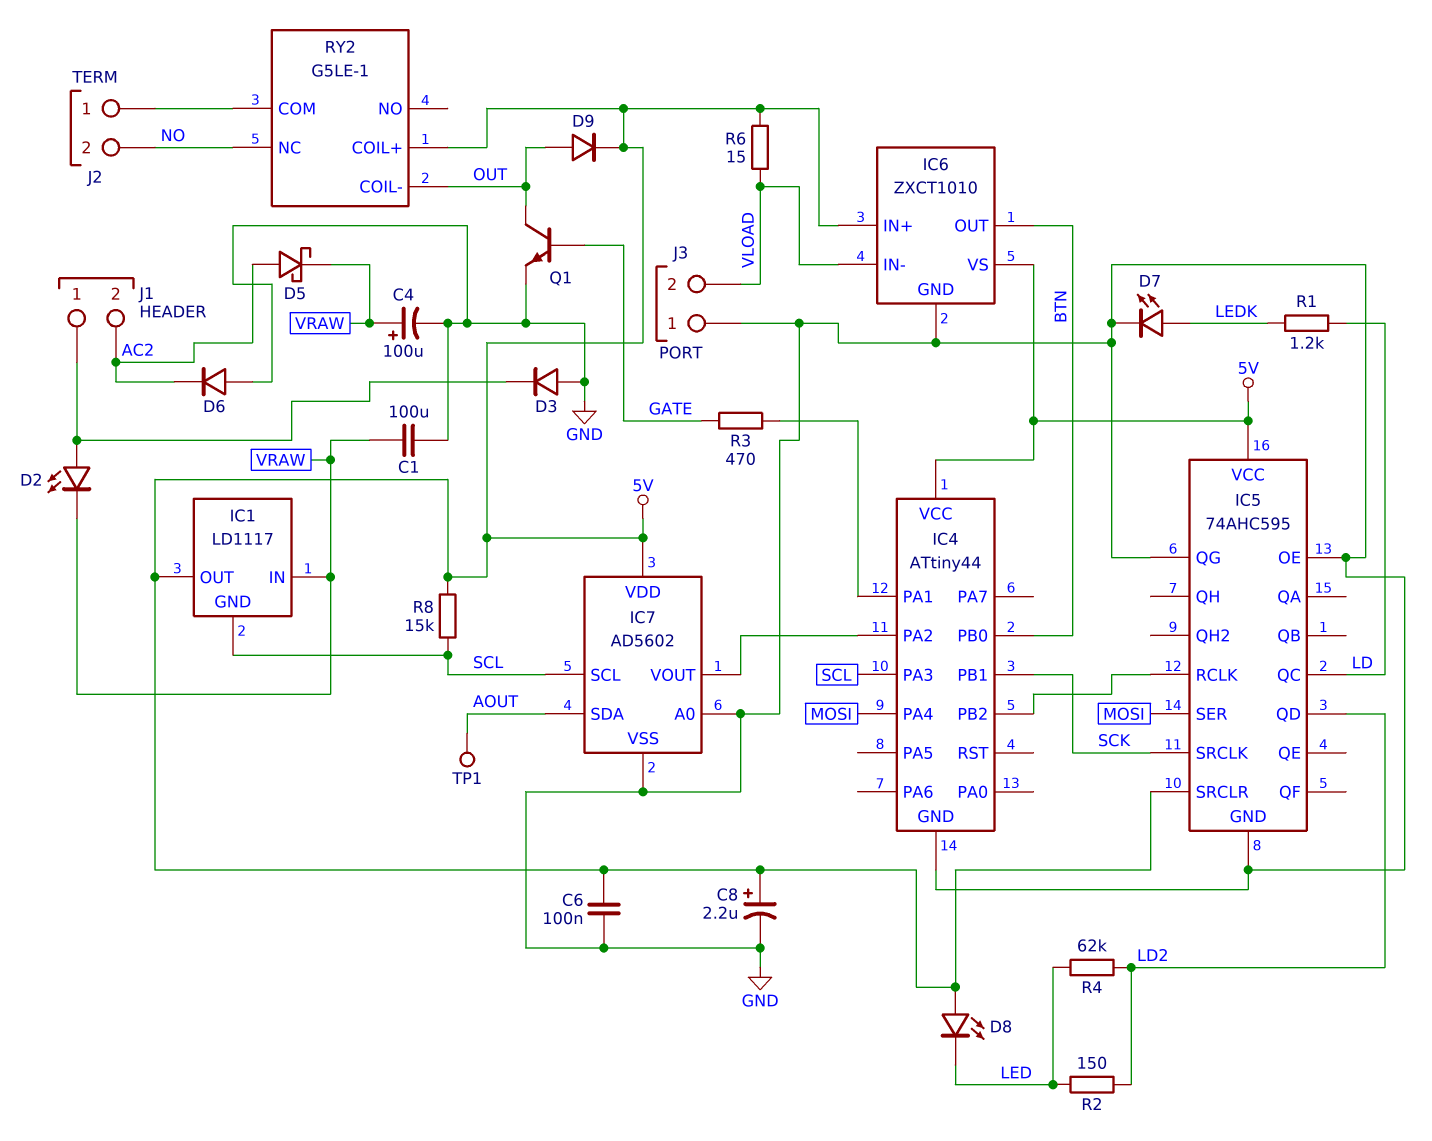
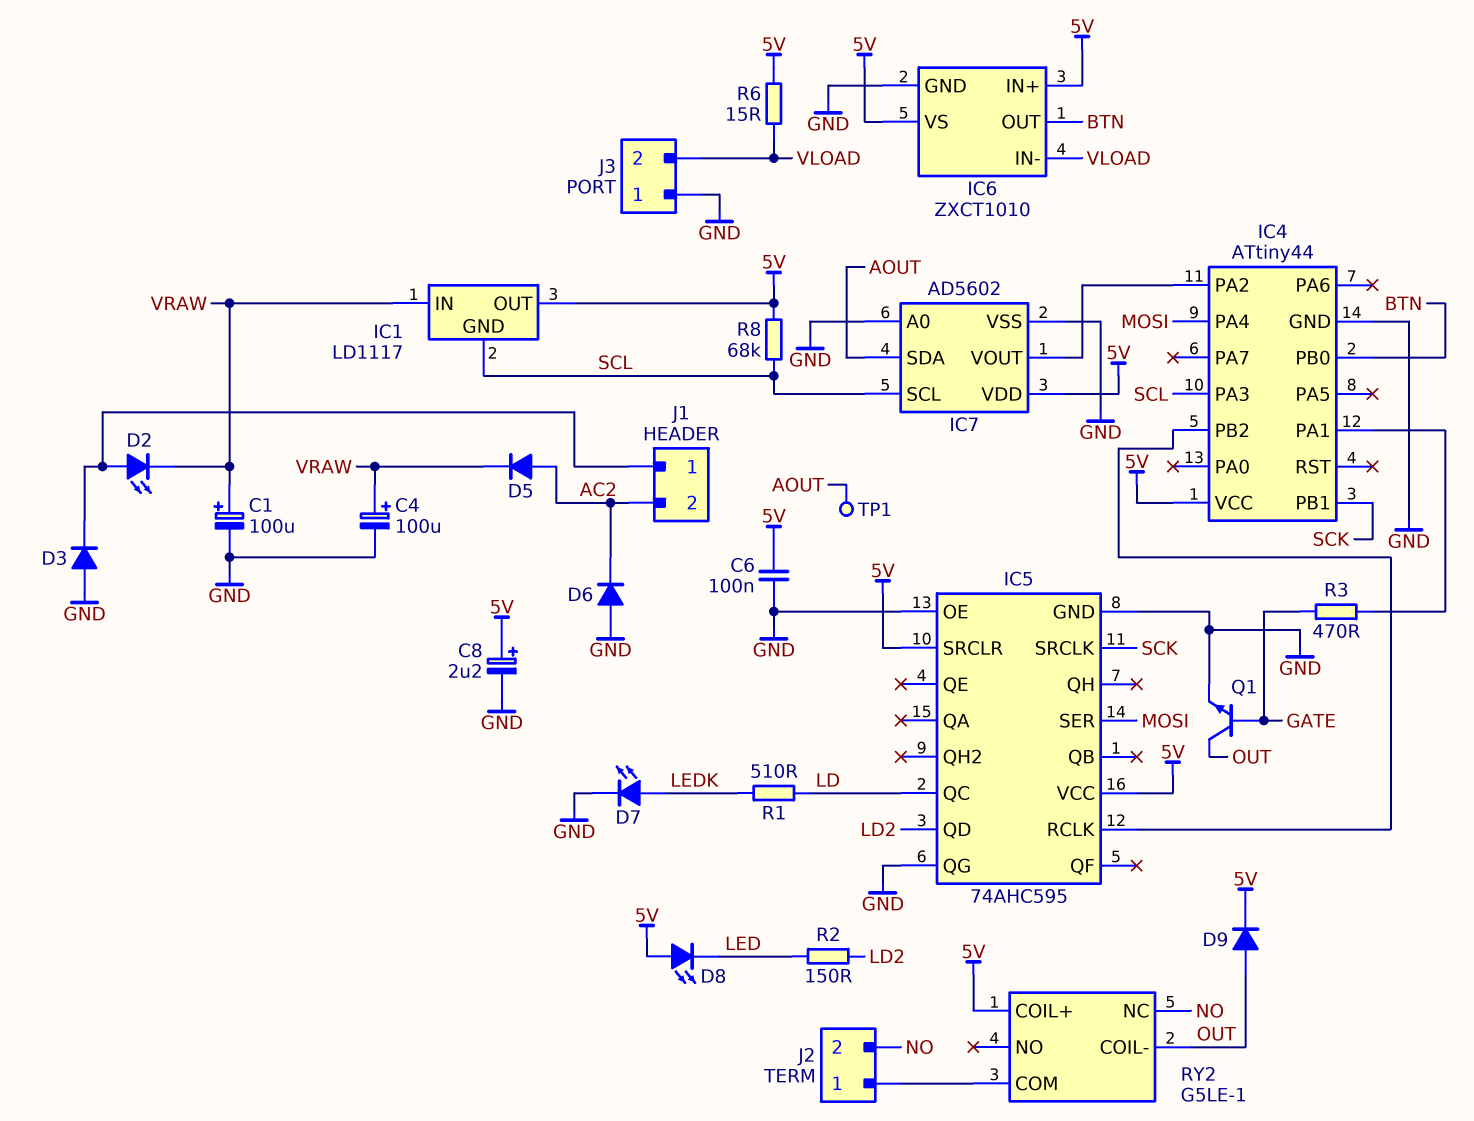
C1: 100uF (GND, VRAW) -> 100uF (plus VRAW, minus GND)
D5: schottky (A AC2, K VRAW) -> diode (A AC2, K VRAW)
R1: 1.2k (LD, LEDK) -> 510 (LD, LEDK)
R4: 62k (LD2, LED) -> none
R8: 15k (5V, SCL) -> 68k (5V, SCL)

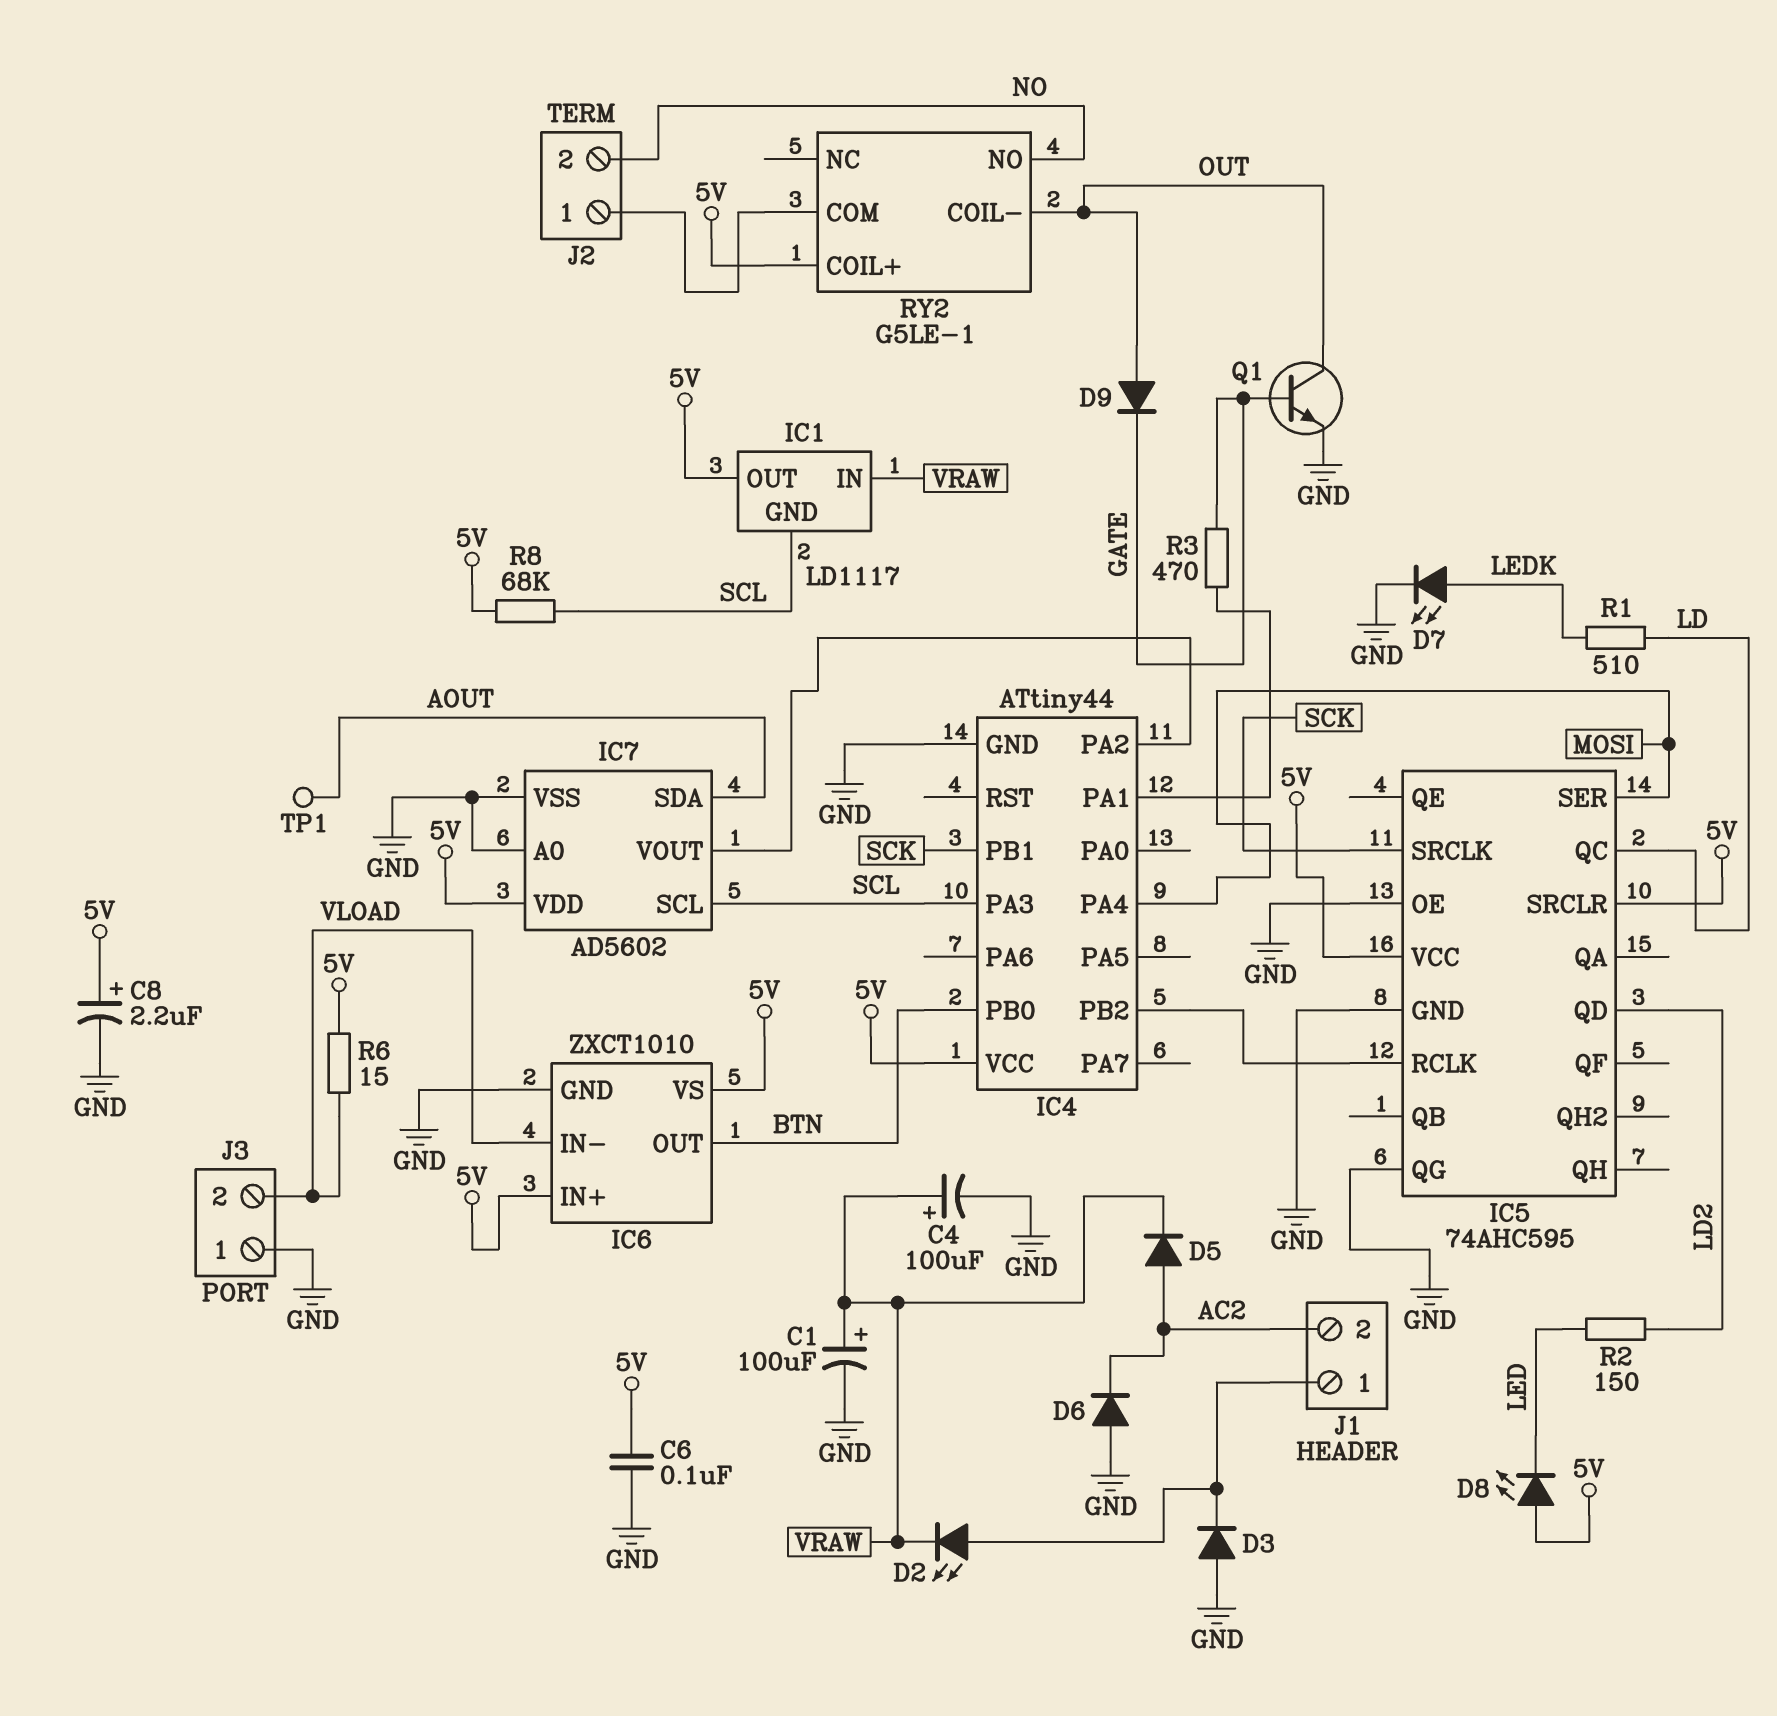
D9: diode (A OUT, K 5V) -> diode (A OUT, K GATE)
RY2 pin NC: NO -> none
RY2 pin NO: none -> NO

